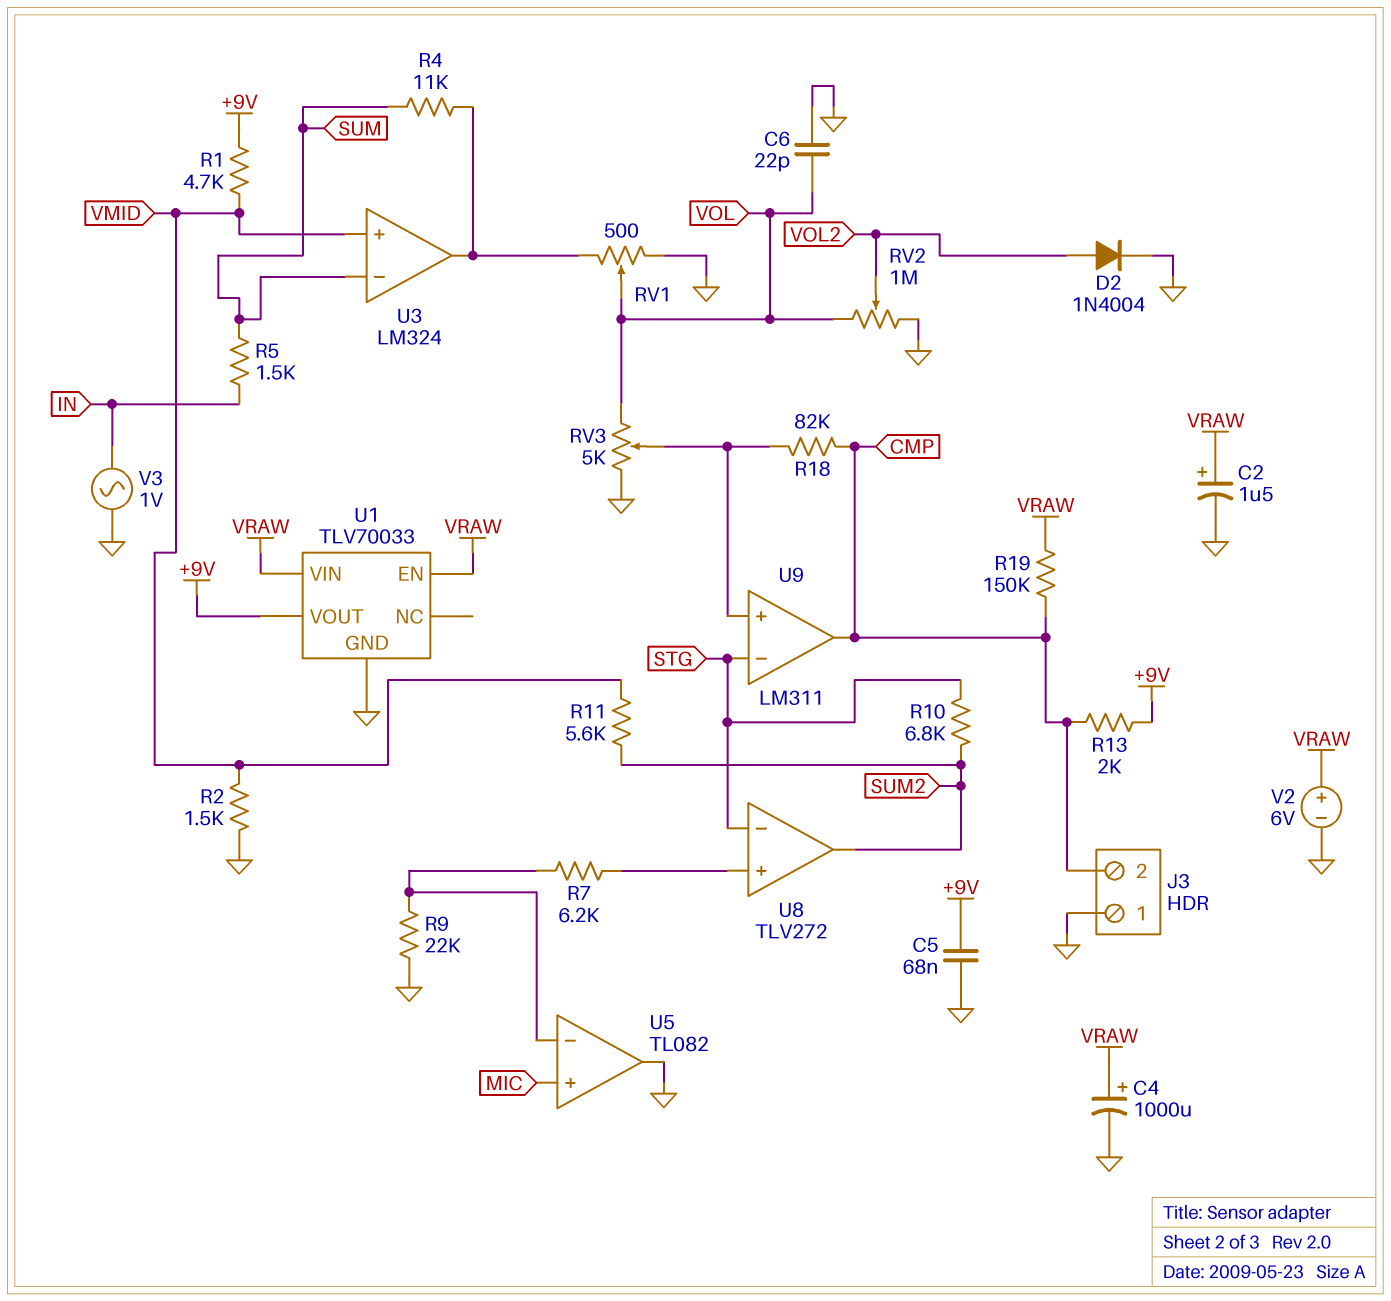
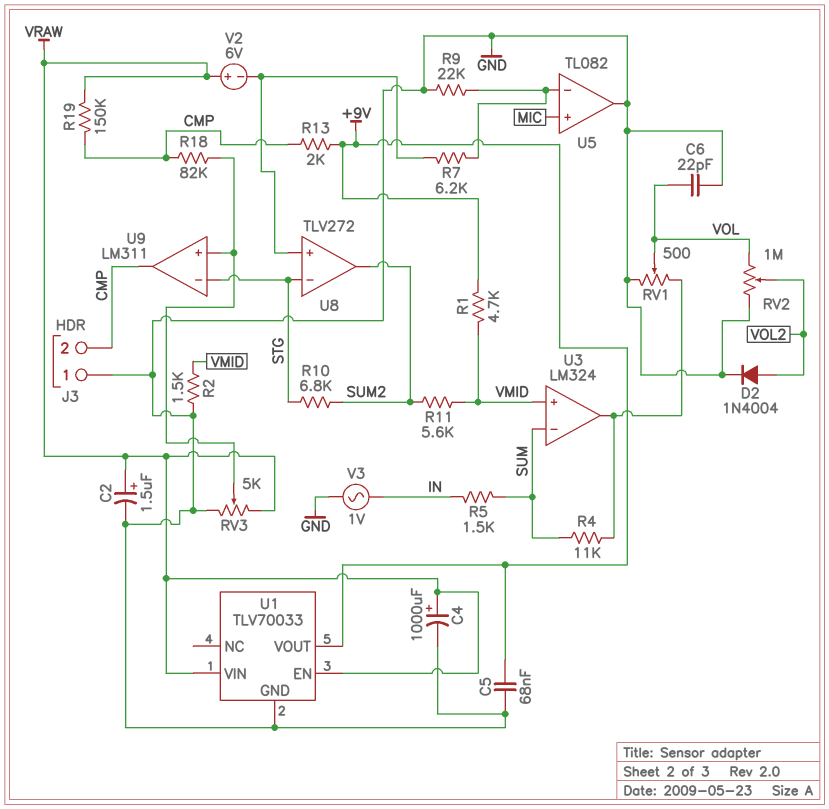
RV3: 5k (GND, VOL, wiper U9/in+) -> 5k (GND, VRAW, wiper U9/in+)
V2: 6V (plus VRAW, minus GND) -> 6V (plus VRAW, minus U8/in+)

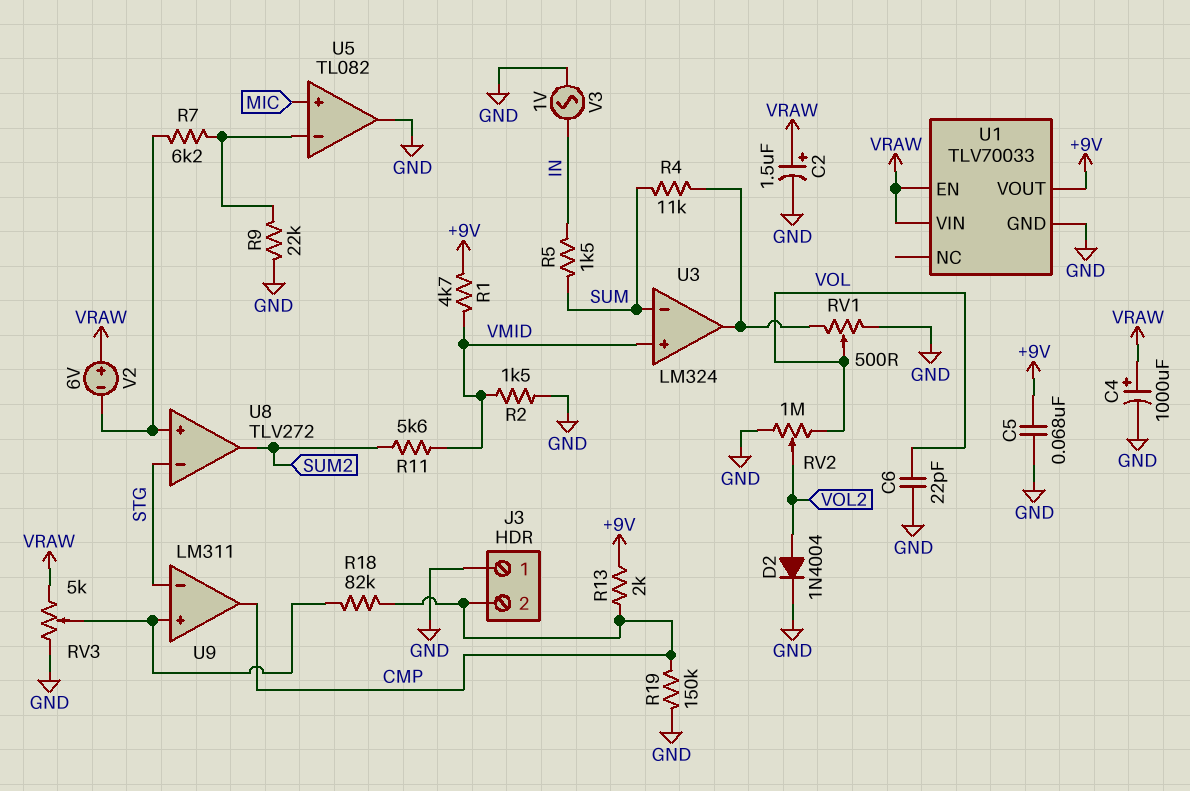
R10: 6.8k (STG, SUM2) -> none
R19: 150k (CMP, VRAW) -> 150k (CMP, GND)

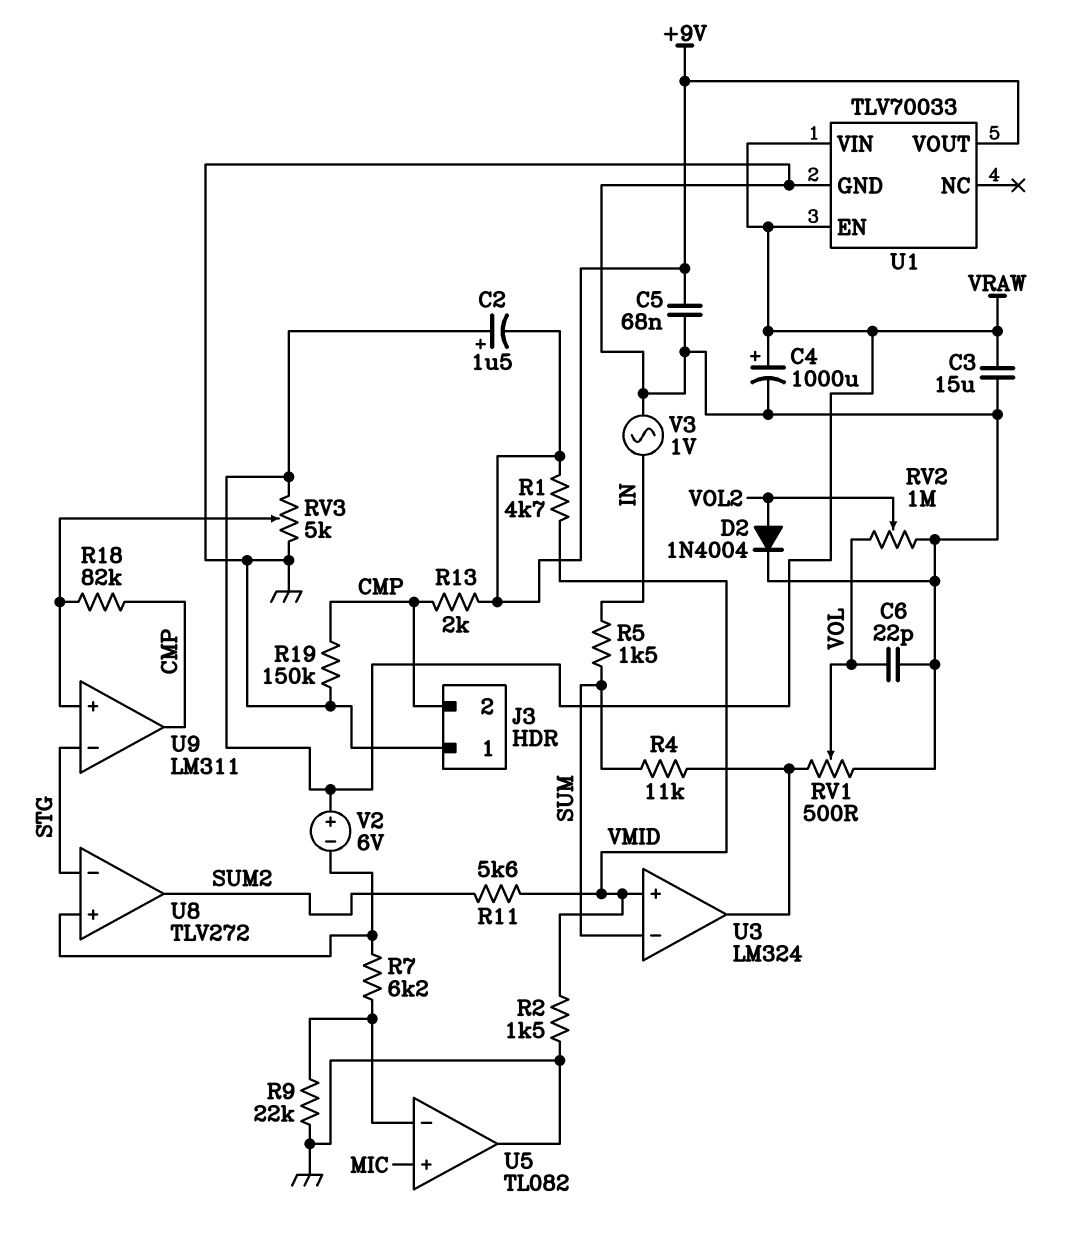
C2: 1.5uF (plus VRAW, minus GND) -> 1.5uF (plus VRAW, minus +9V)
C3: none -> 15uF (GND, VRAW)

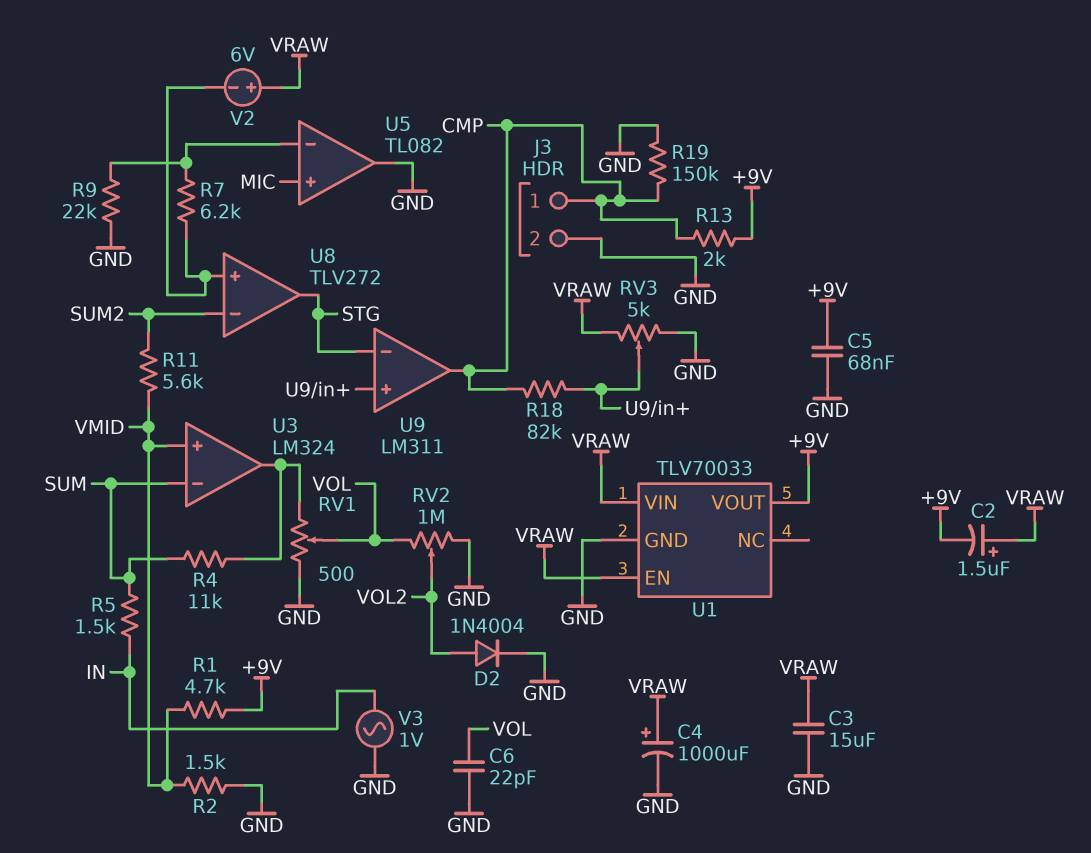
J3 pin 1: GND -> CMP
J3 pin 2: CMP -> GND
U8 pin in-: STG -> SUM2
U8 pin out: SUM2 -> STG

